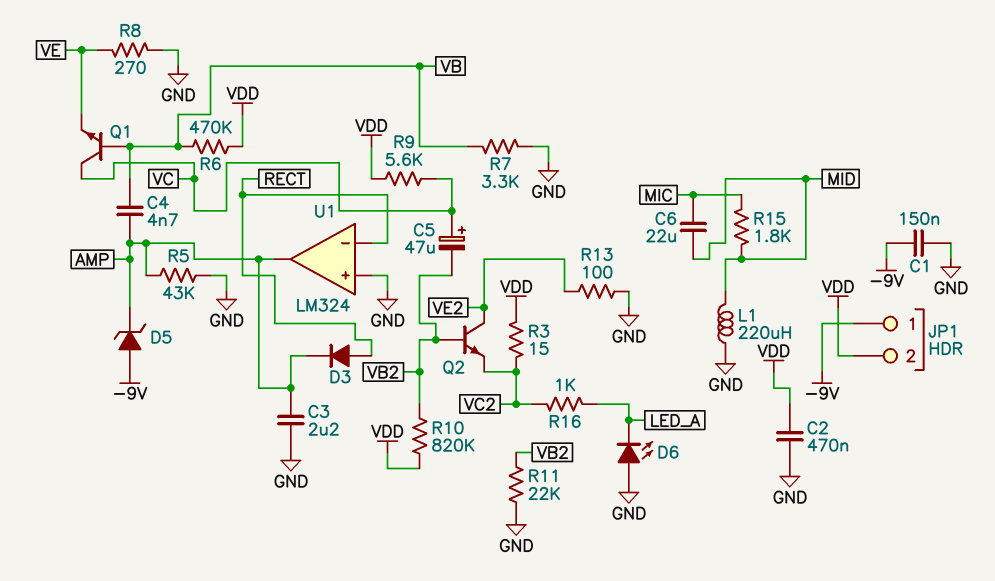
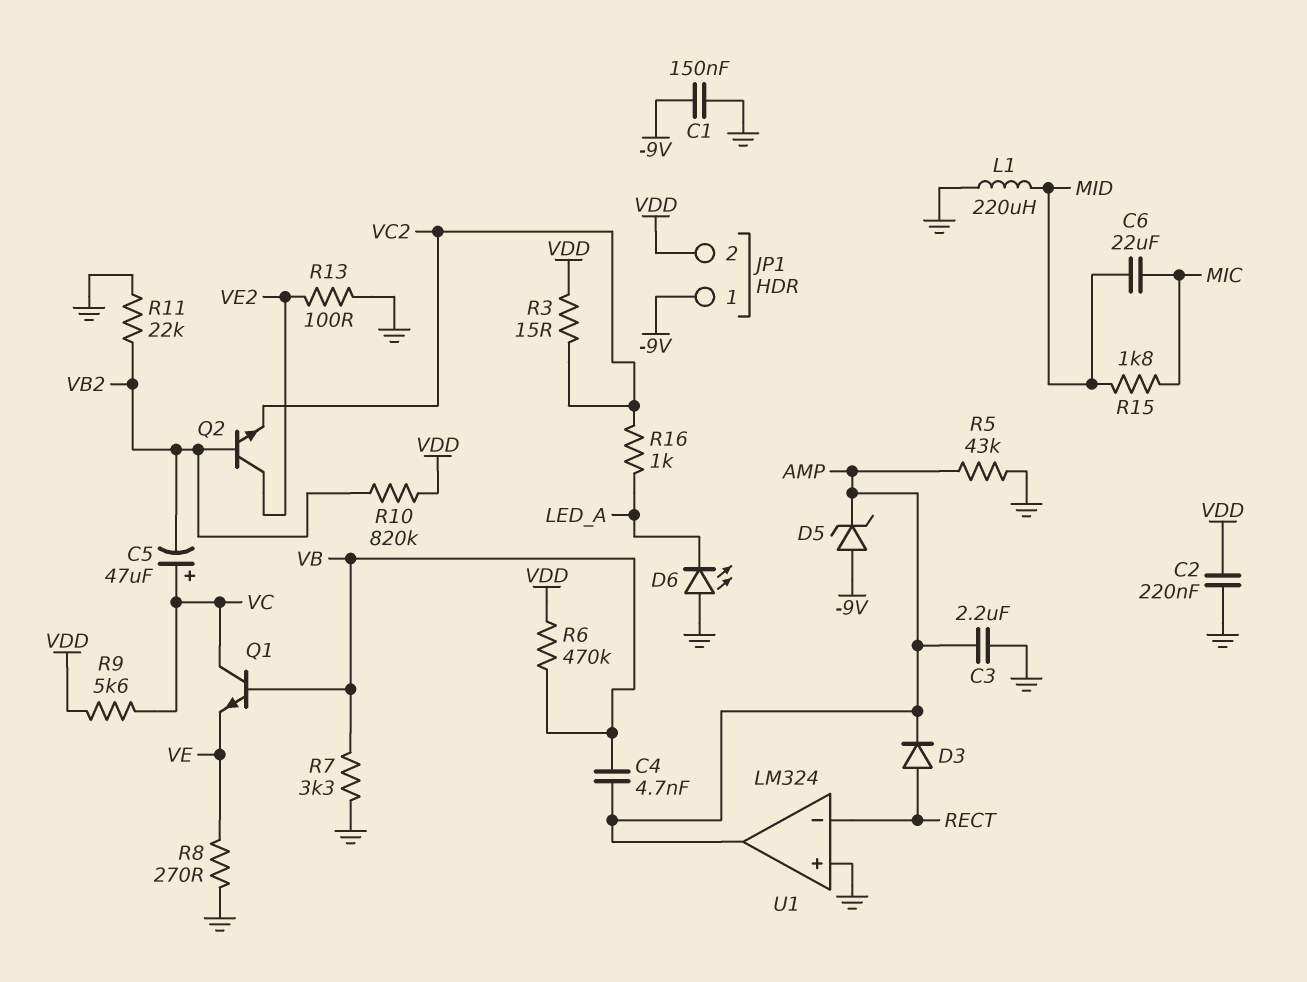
C2: 470nF (GND, VDD) -> 220nF (GND, VDD)

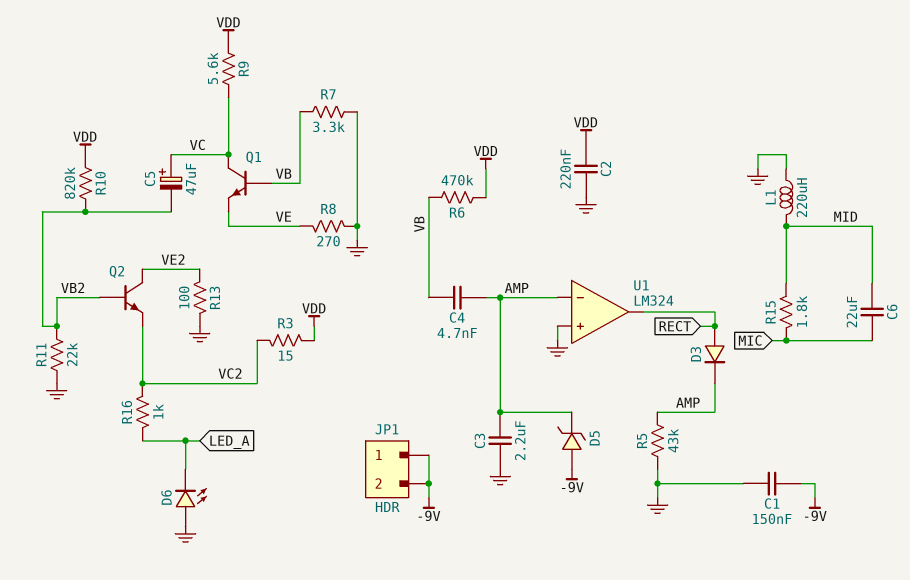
JP1 pin 2: VDD -> -9V
U1 pin in-: RECT -> AMP
U1 pin out: AMP -> RECT

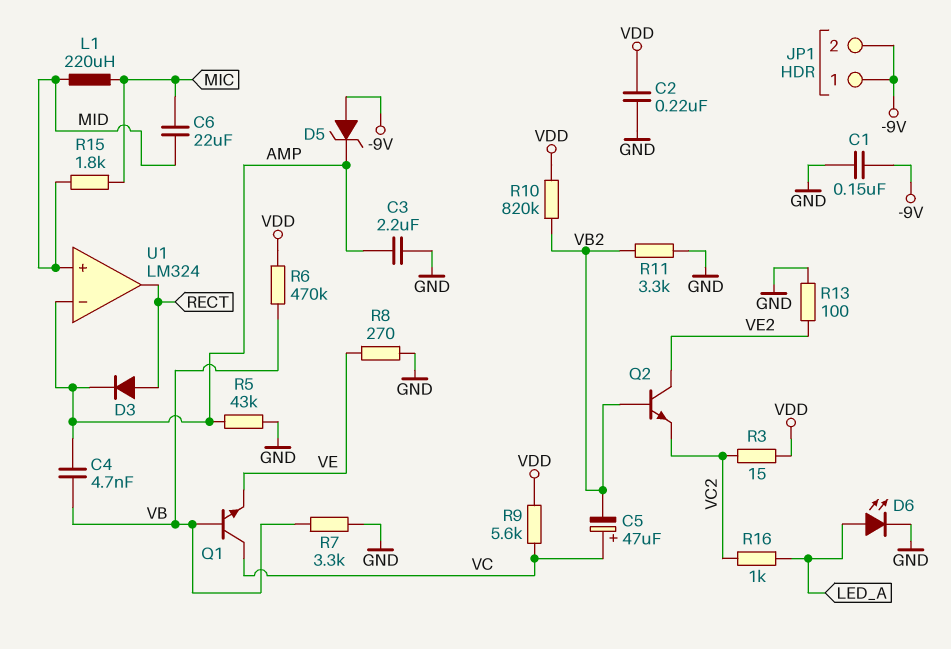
D6: LED (A GND, K LED_A) -> LED (A LED_A, K GND)
L1: 220uH (GND, MID) -> 220uH (MIC, MID)
R11: 22k (GND, VB2) -> 3.3k (GND, VB2)
U1 pin in+: GND -> MID

